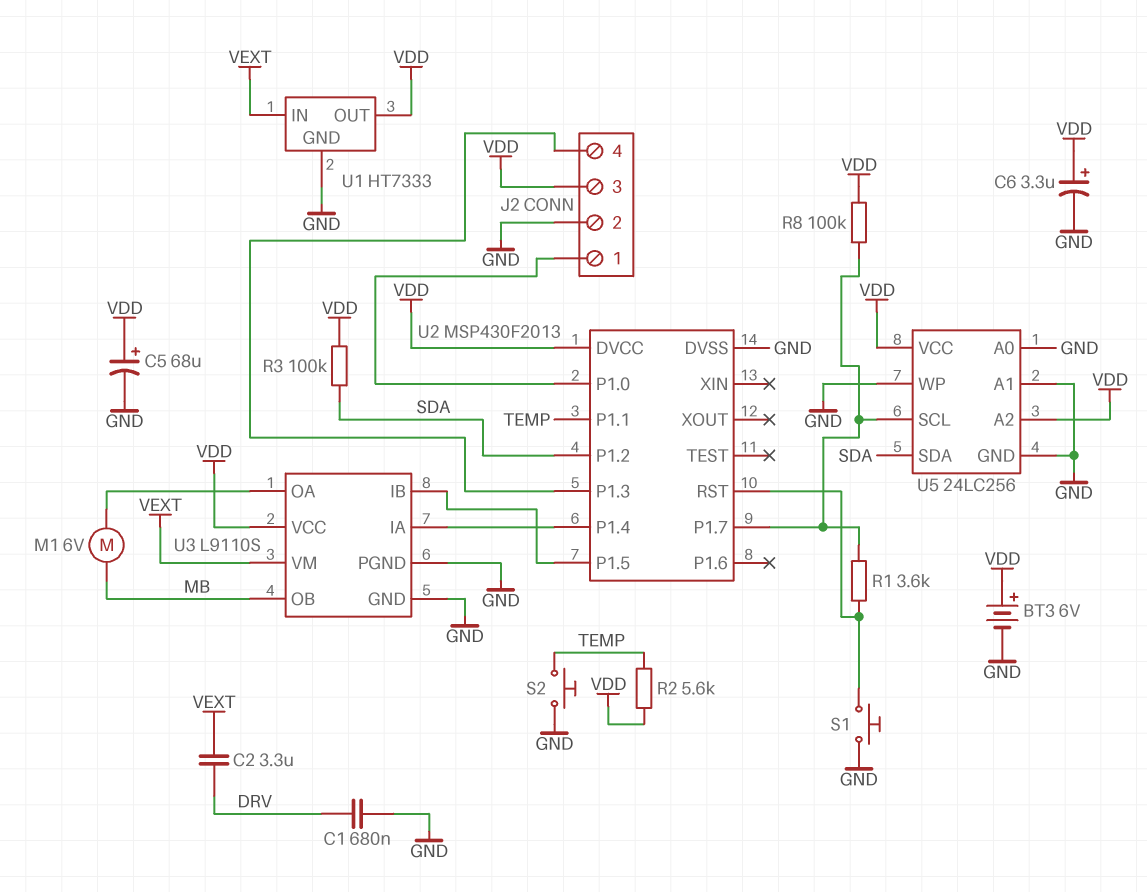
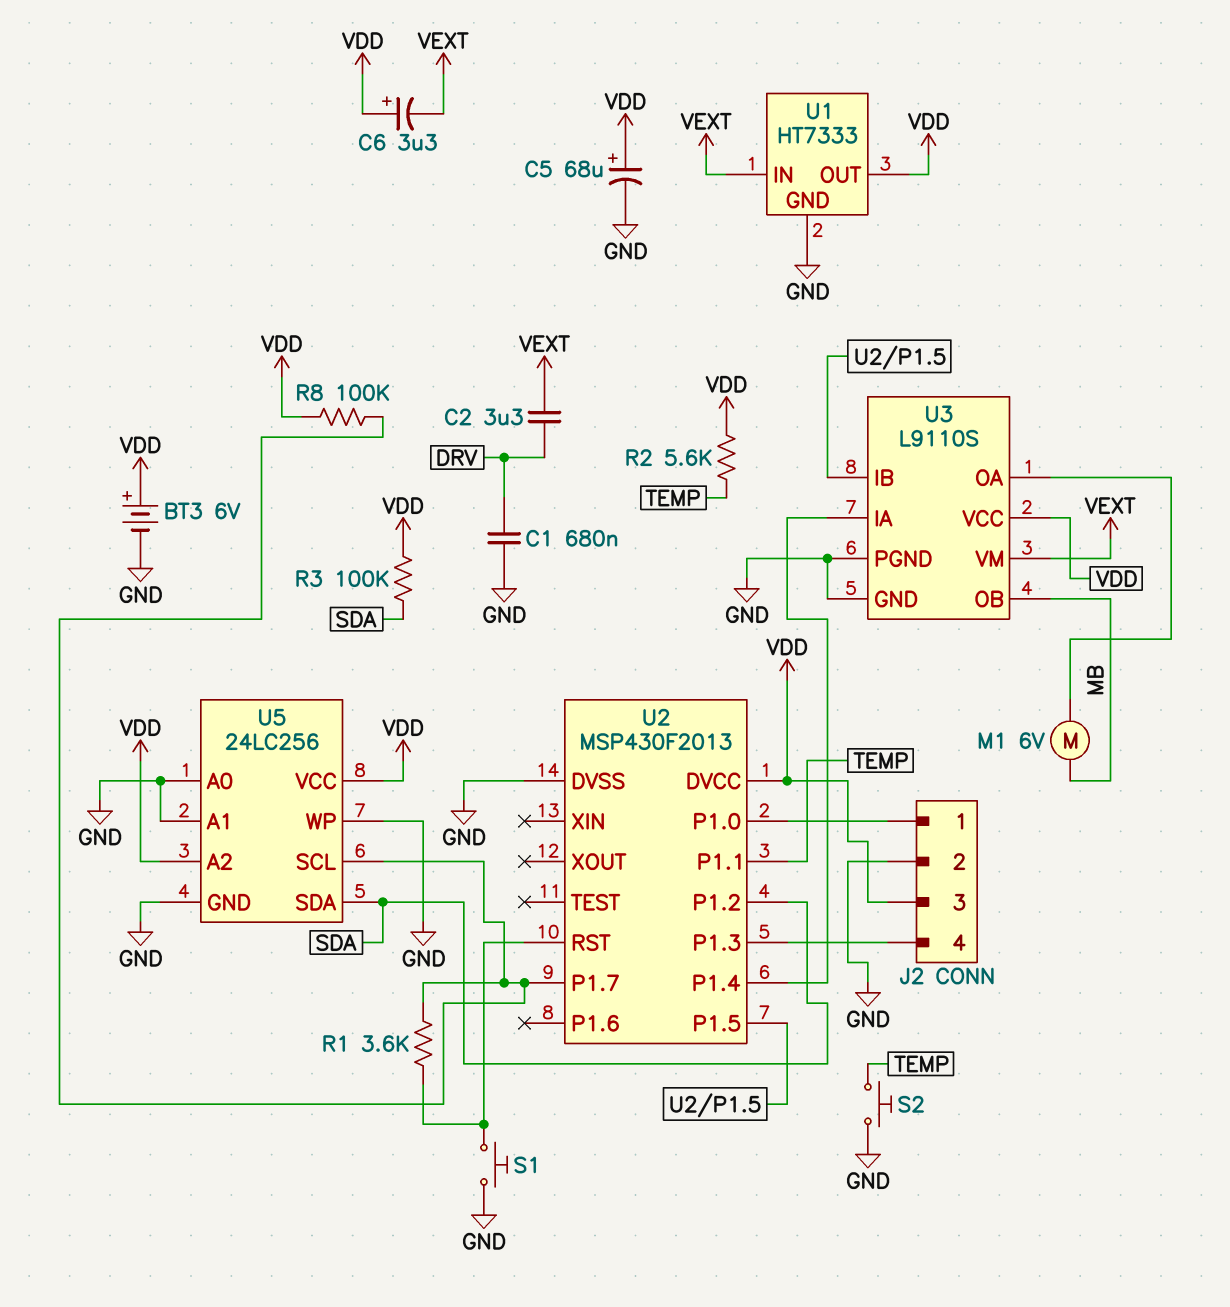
C6: 3.3uF (plus VDD, minus GND) -> 3.3uF (plus VDD, minus VEXT)

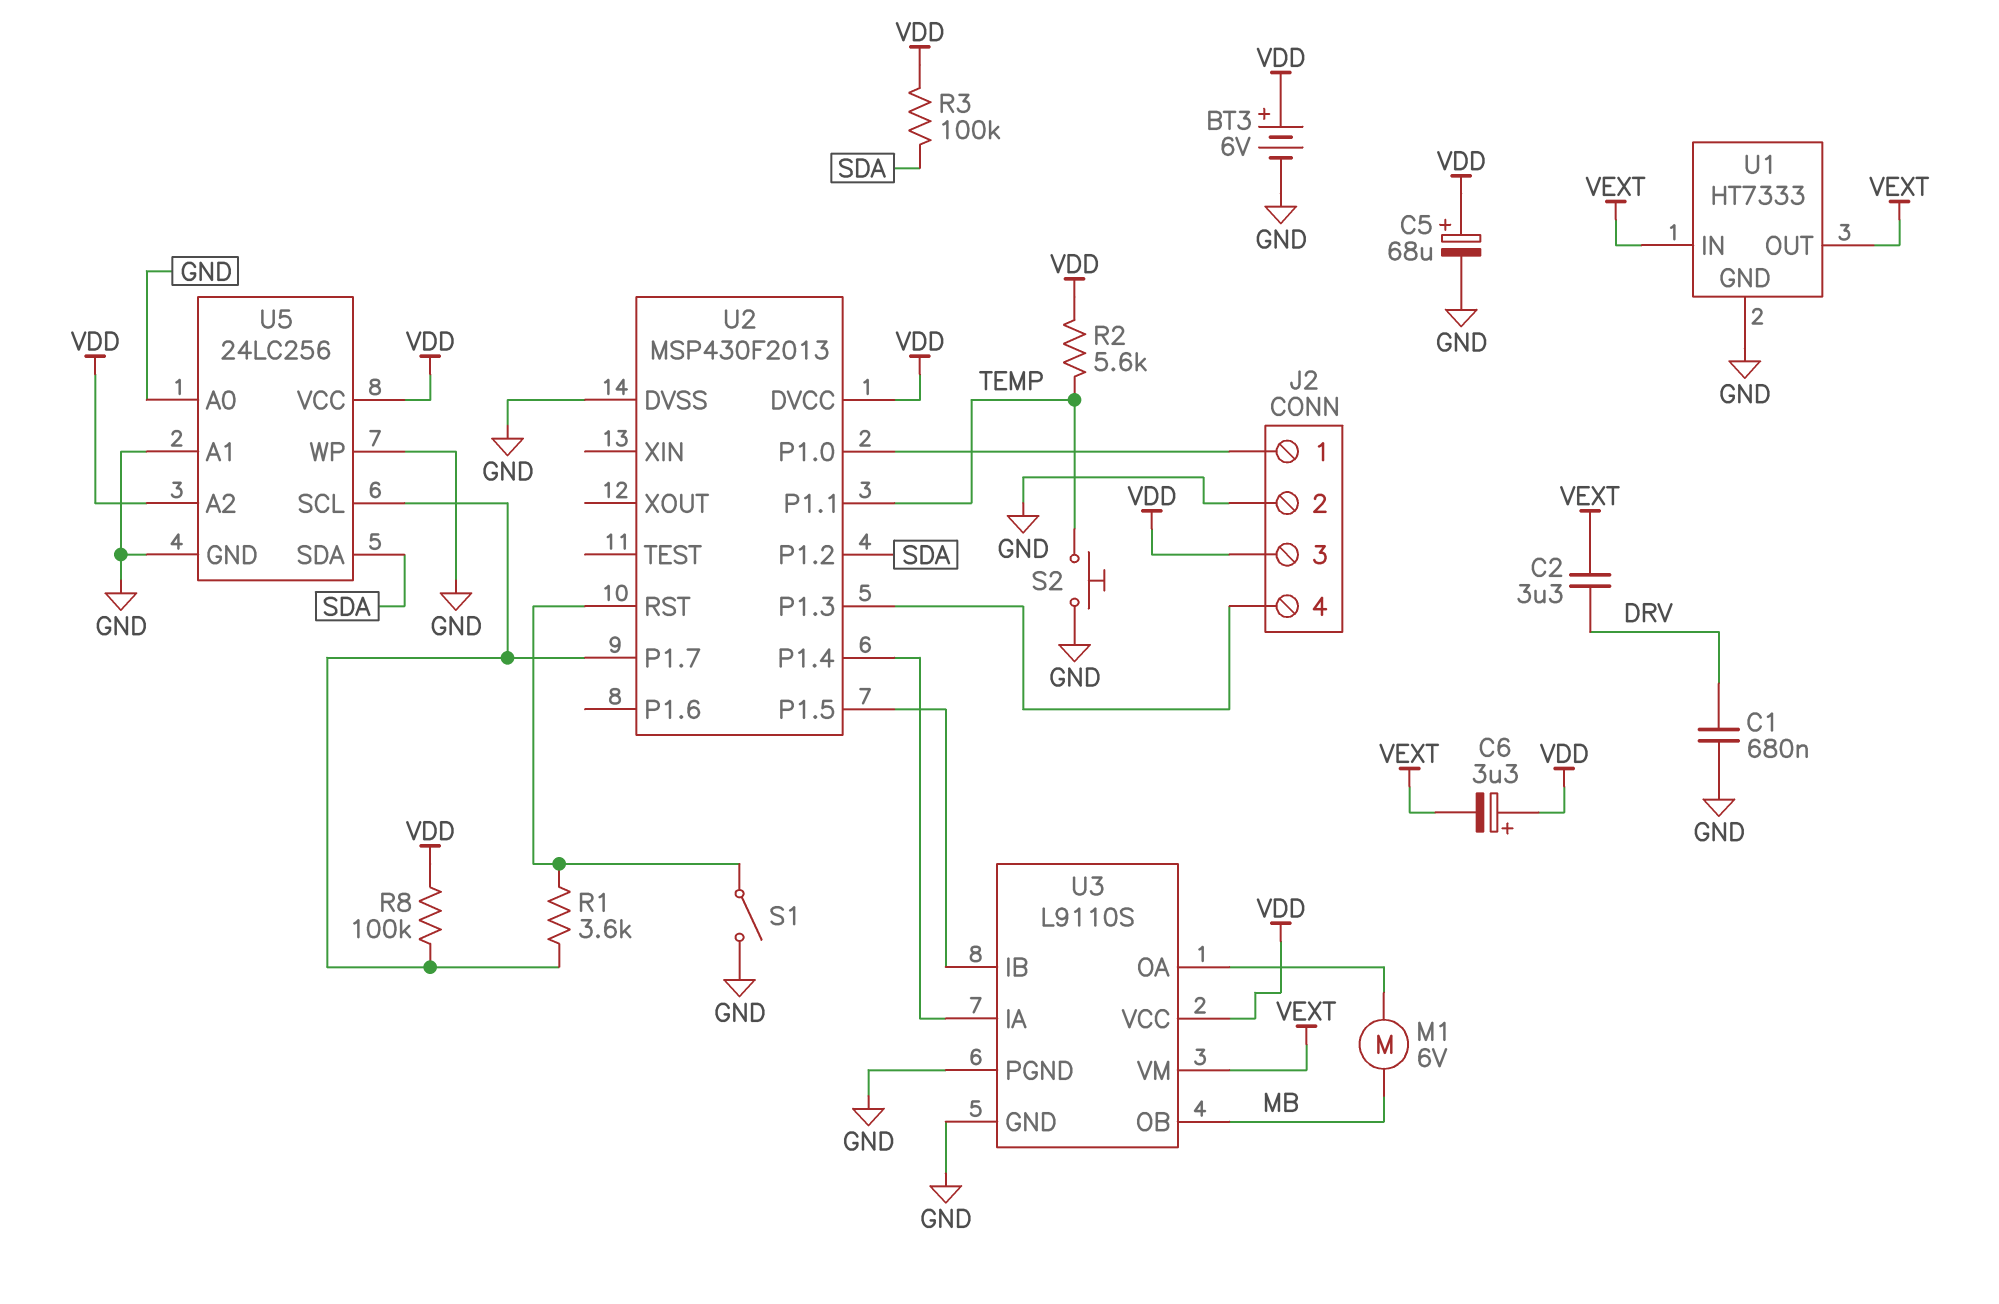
S1: button (GND, U2/RST) -> switch (GND, U2/RST)
U1 pin OUT: VDD -> VEXT

